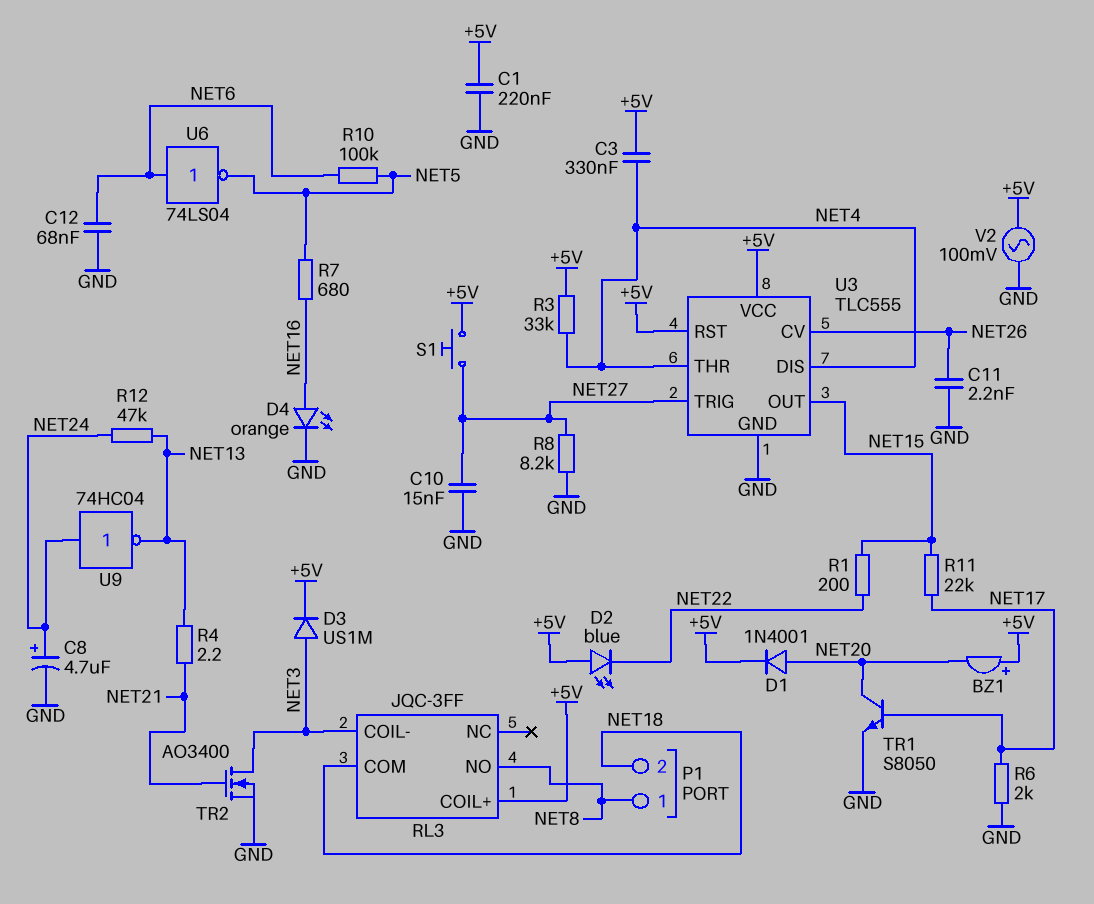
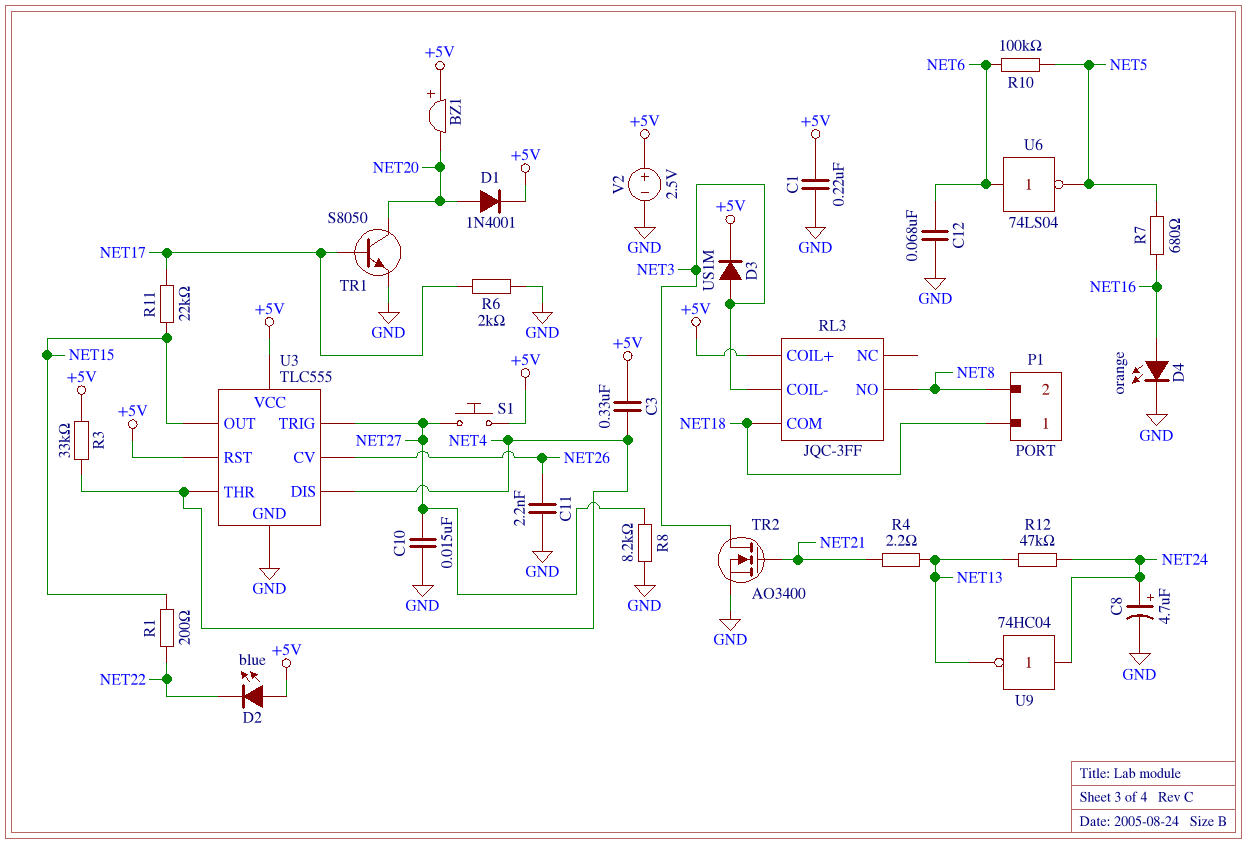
P1 pin 1: NET8 -> NET18
P1 pin 2: NET18 -> NET8
V2: AC 100mV (+5V, GND) -> 2.5V (plus +5V, minus GND)

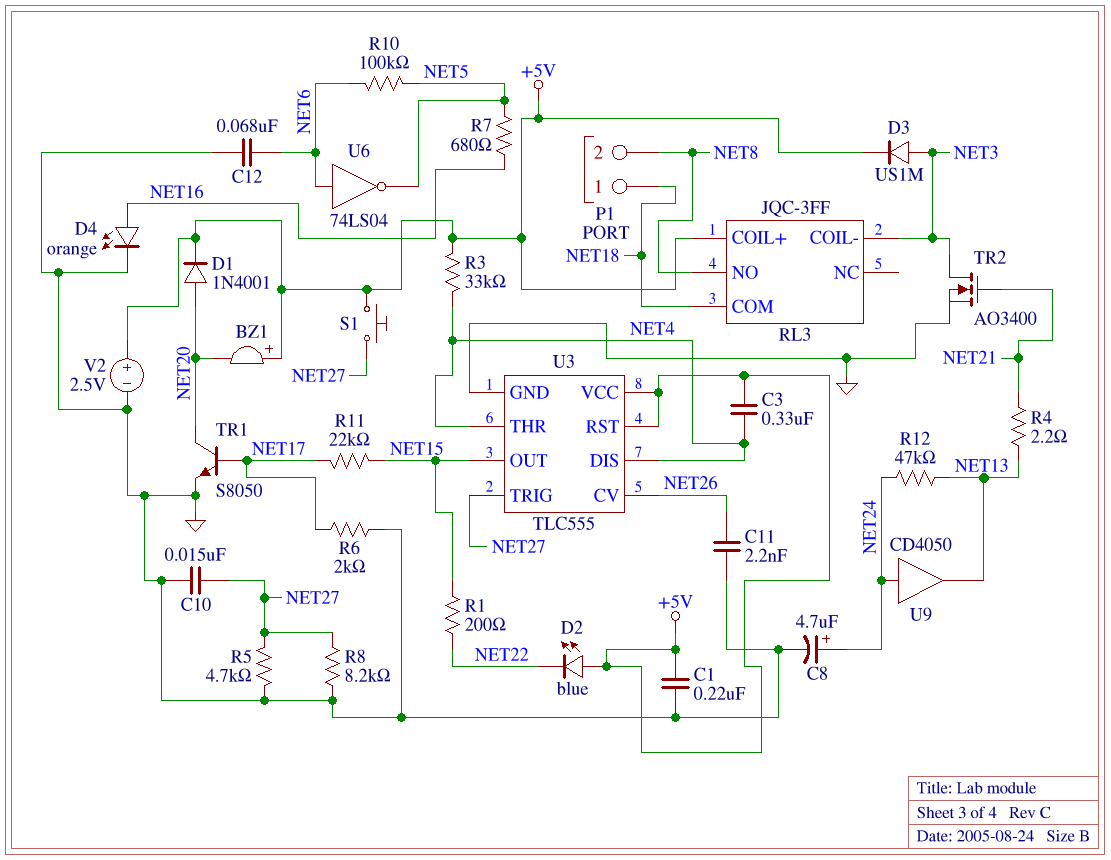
R5: none -> 4.7k (GND, NET27)
U9: NOT 74HC04 (in NET24, out NET13) -> buffer CD4050 (in NET24, out NET13)

